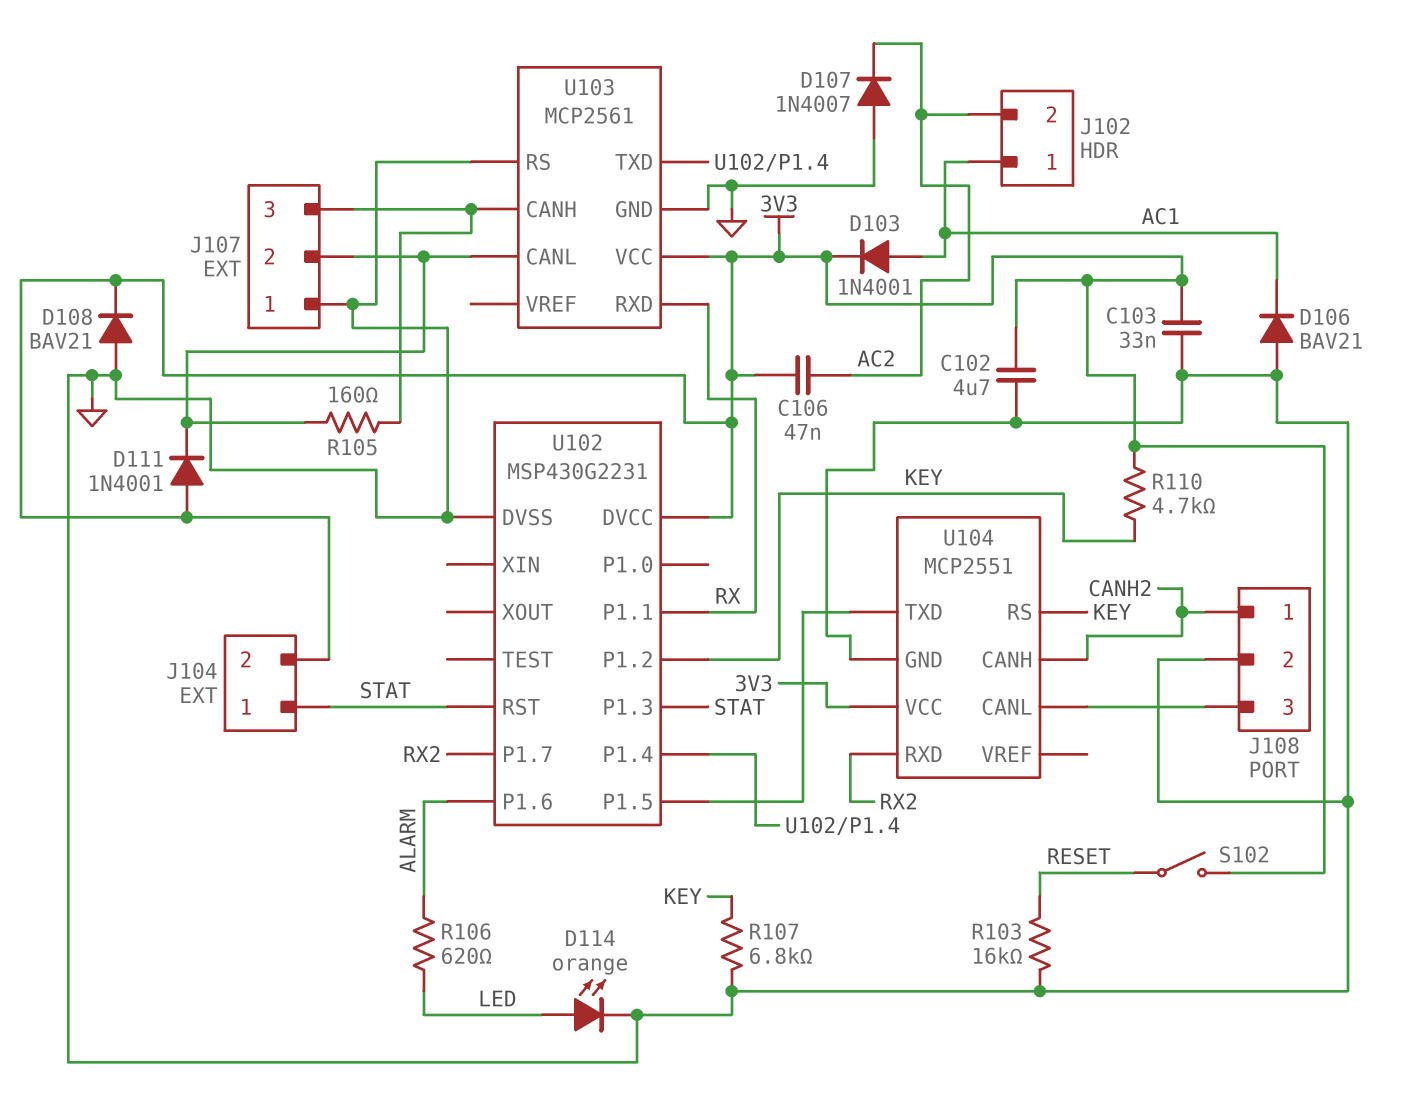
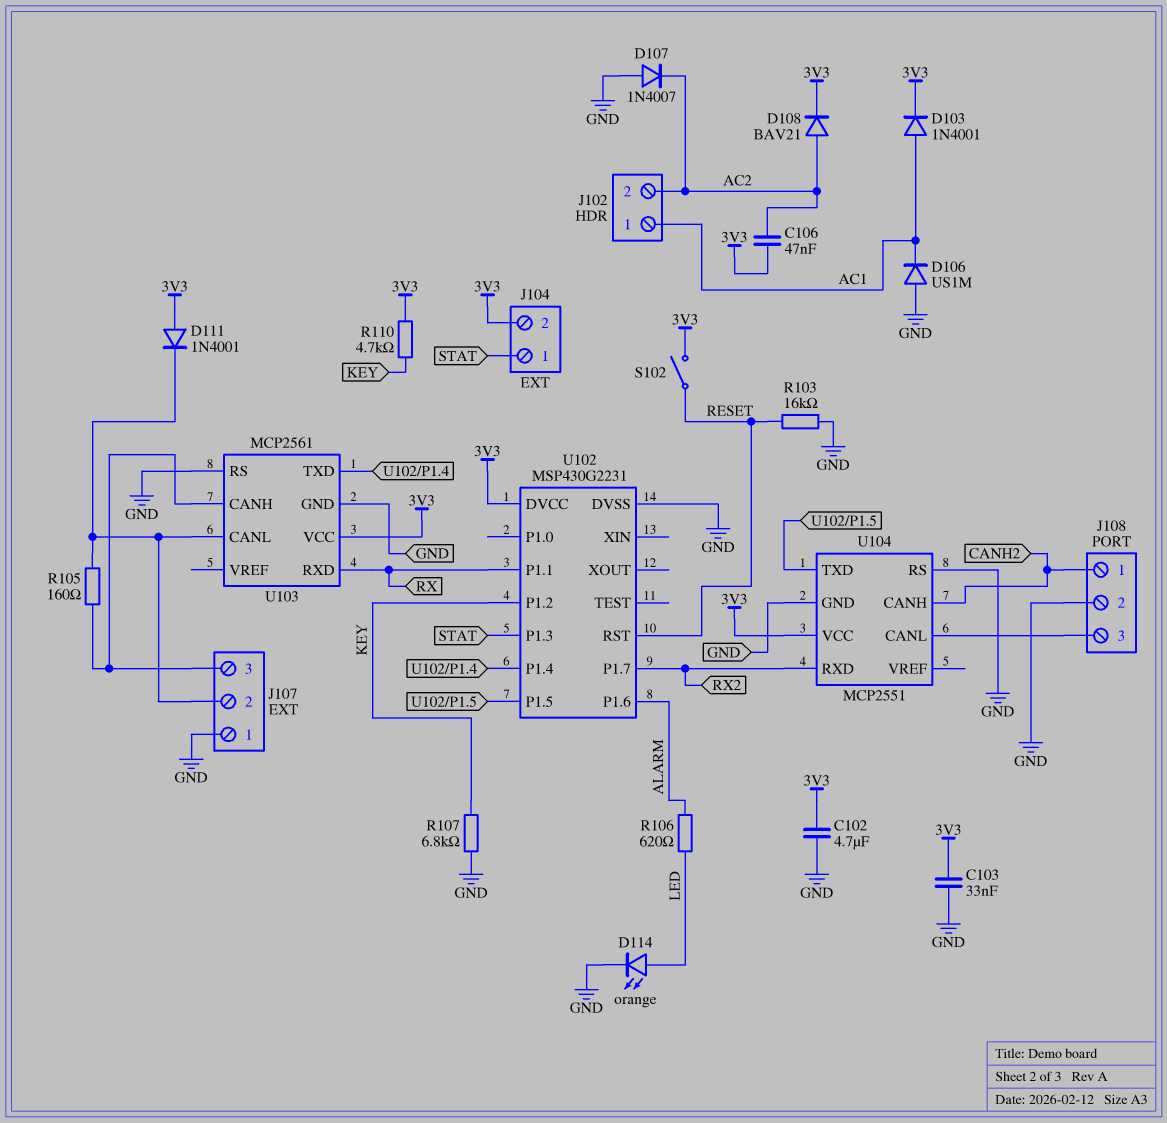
D106: diode BAV21 (A GND, K AC1) -> diode US1M (A GND, K AC1)
D108: diode BAV21 (A GND, K 3V3) -> diode BAV21 (A AC2, K 3V3)
U102 pin RST: STAT -> RESET
U104 pin RS: KEY -> GND

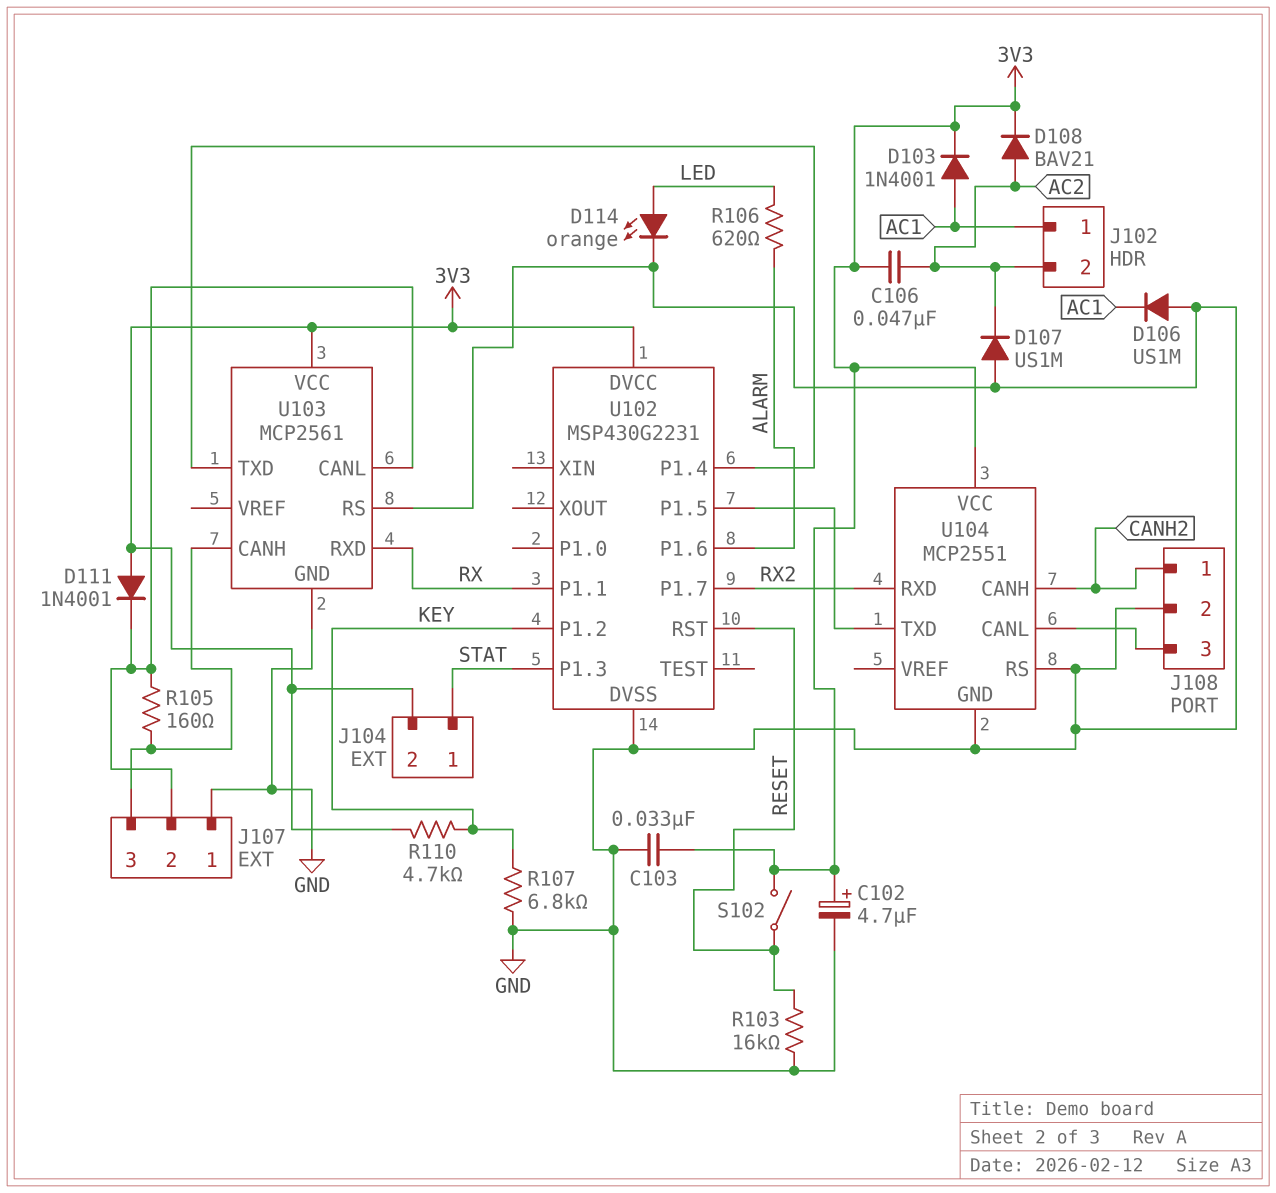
C102: 4.7uF (3V3, GND) -> 4.7uF (plus 3V3, minus GND)
D107: diode 1N4007 (A GND, K AC2) -> diode US1M (A GND, K AC2)

